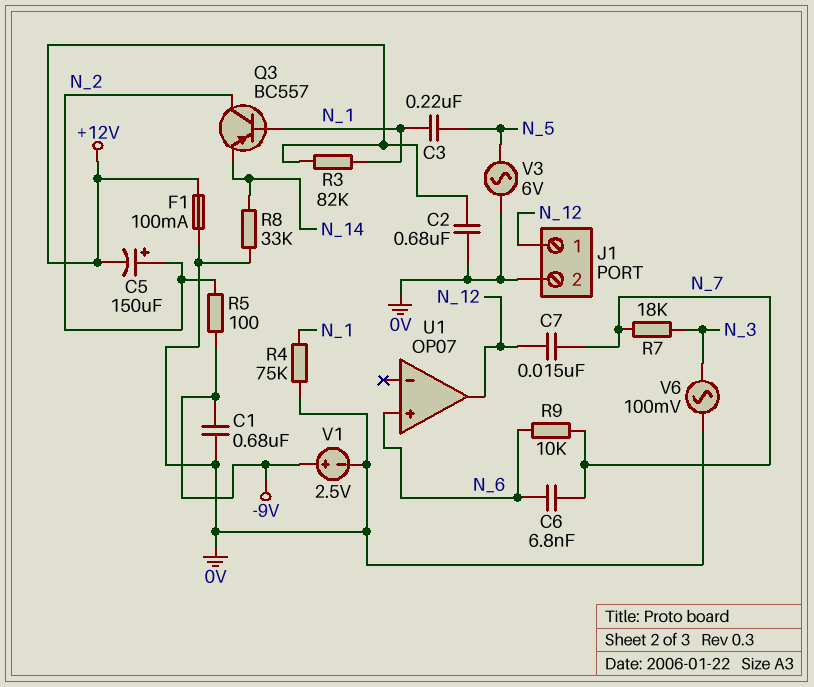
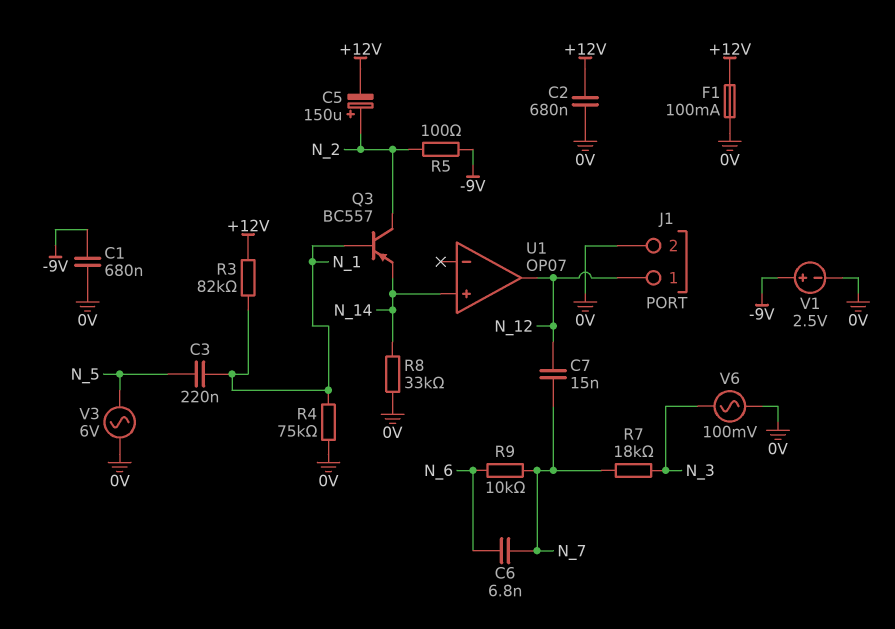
U1 pin in+: N_6 -> N_14

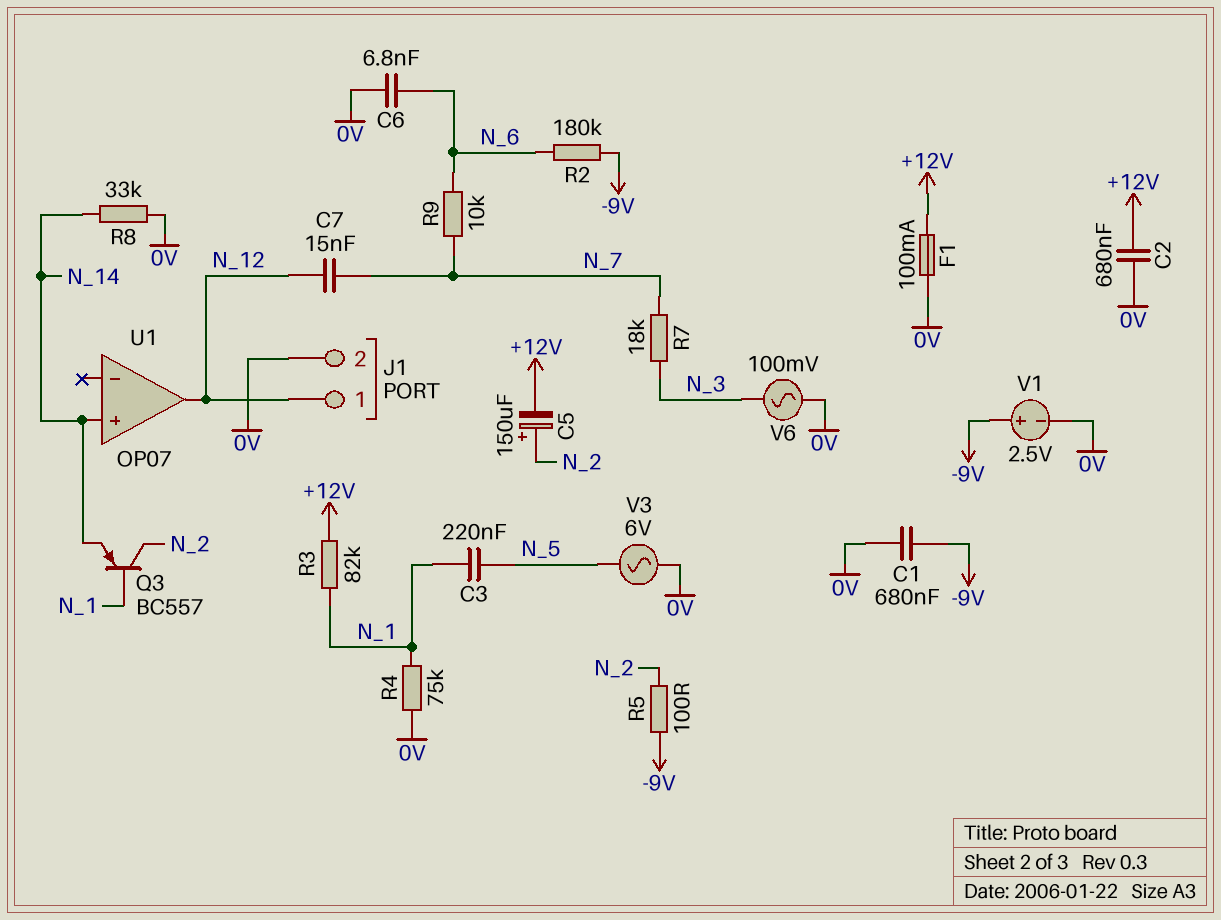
C6: 6.8nF (N_6, N_7) -> 6.8nF (0V, N_6)
R2: none -> 180k (-9V, N_6)

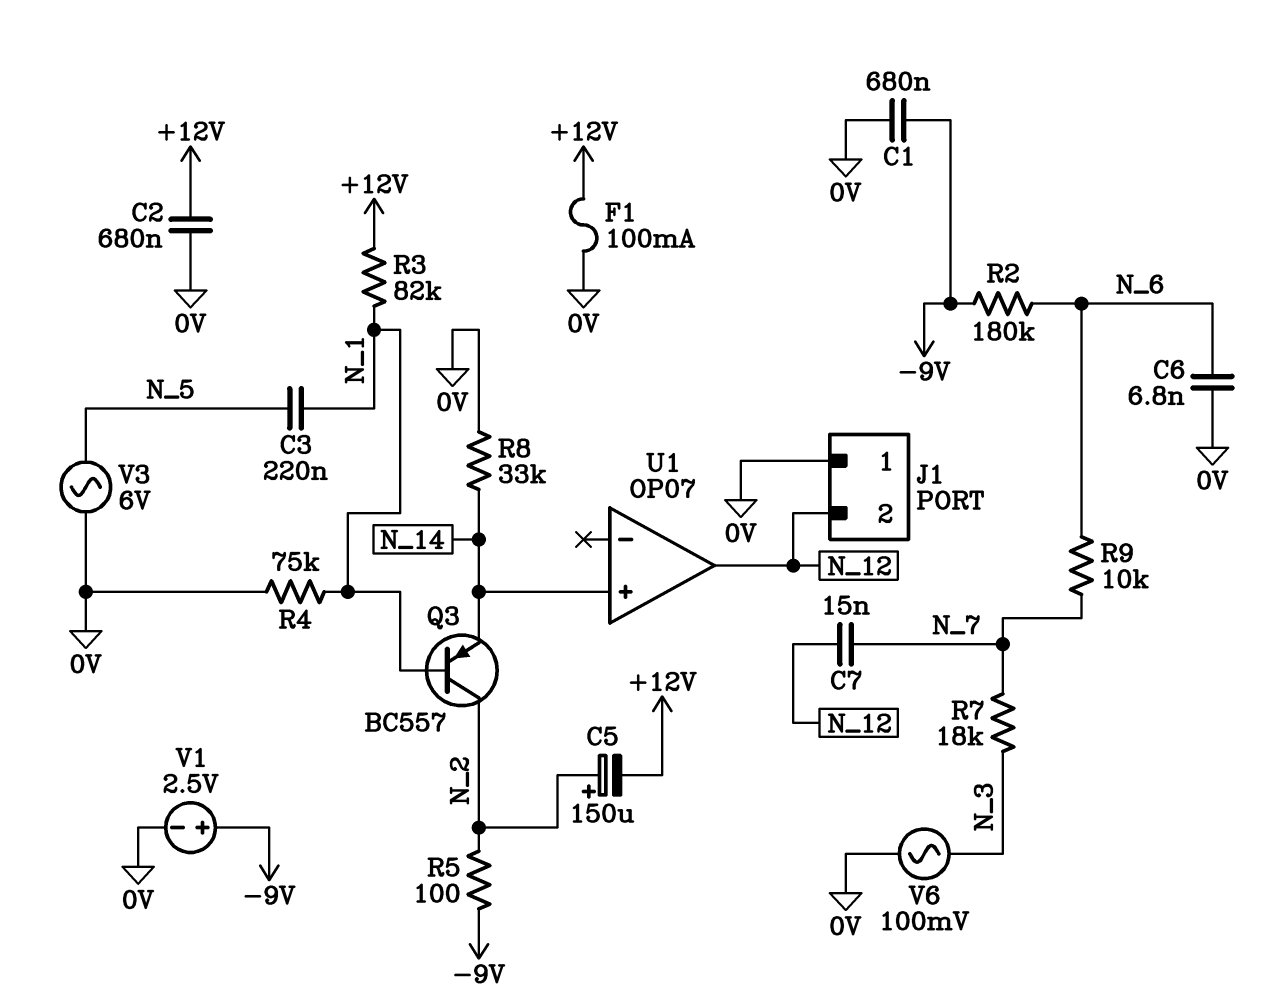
J1 pin 1: N_12 -> 0V
J1 pin 2: 0V -> N_12

